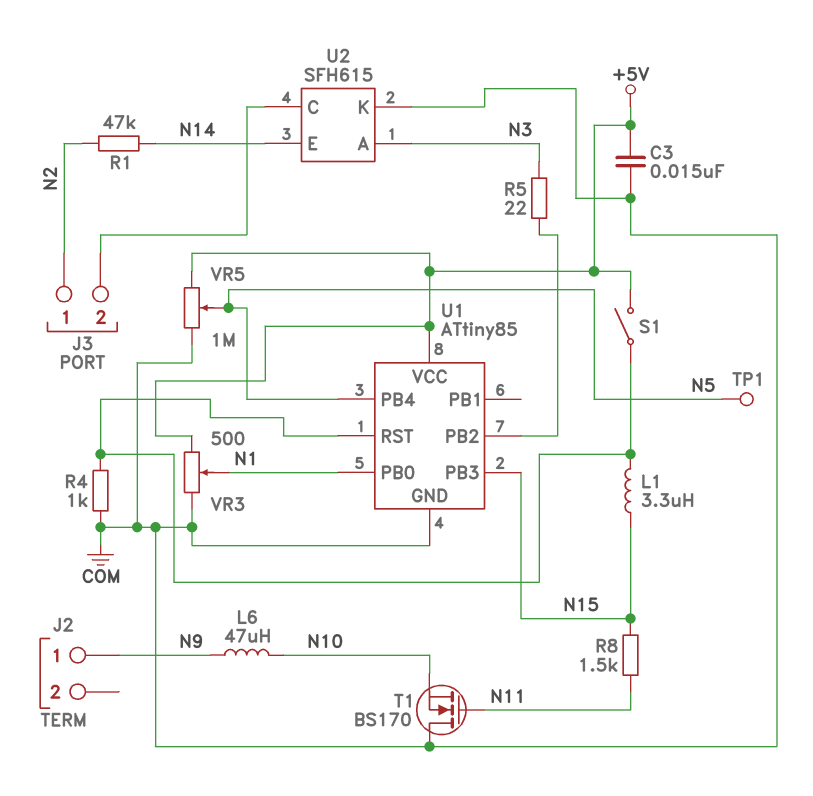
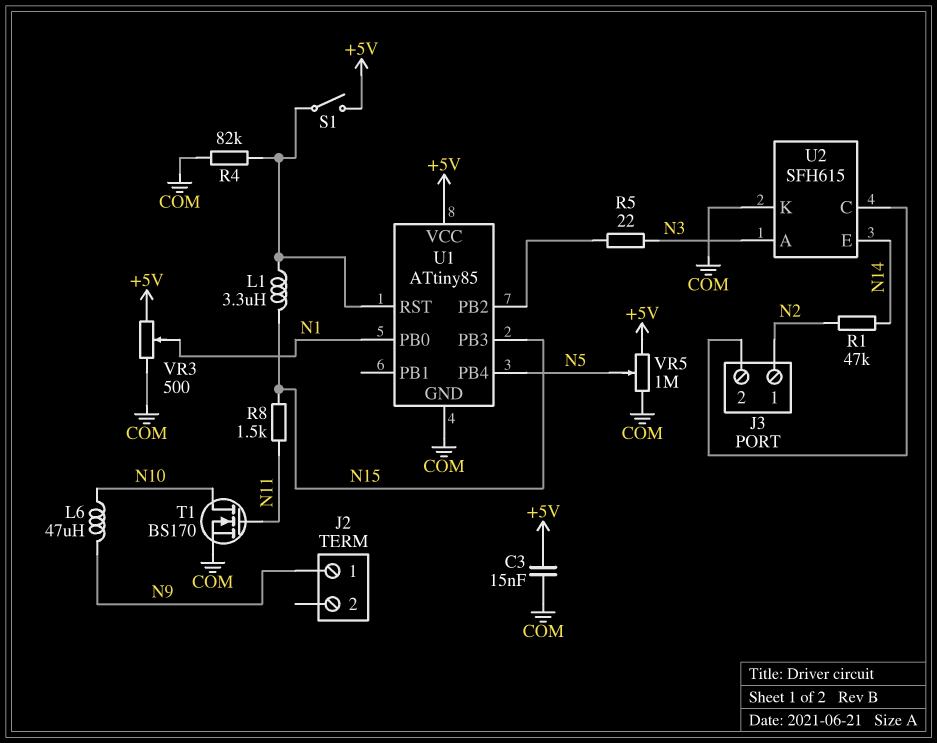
R4: 1k (COM, U1/RST) -> 82k (COM, U1/RST)
T1: NMOS BS170 (G N11, D COM, S N10) -> NMOS BS170 (G N11, D N10, S COM)
TP1: test point (N5) -> none

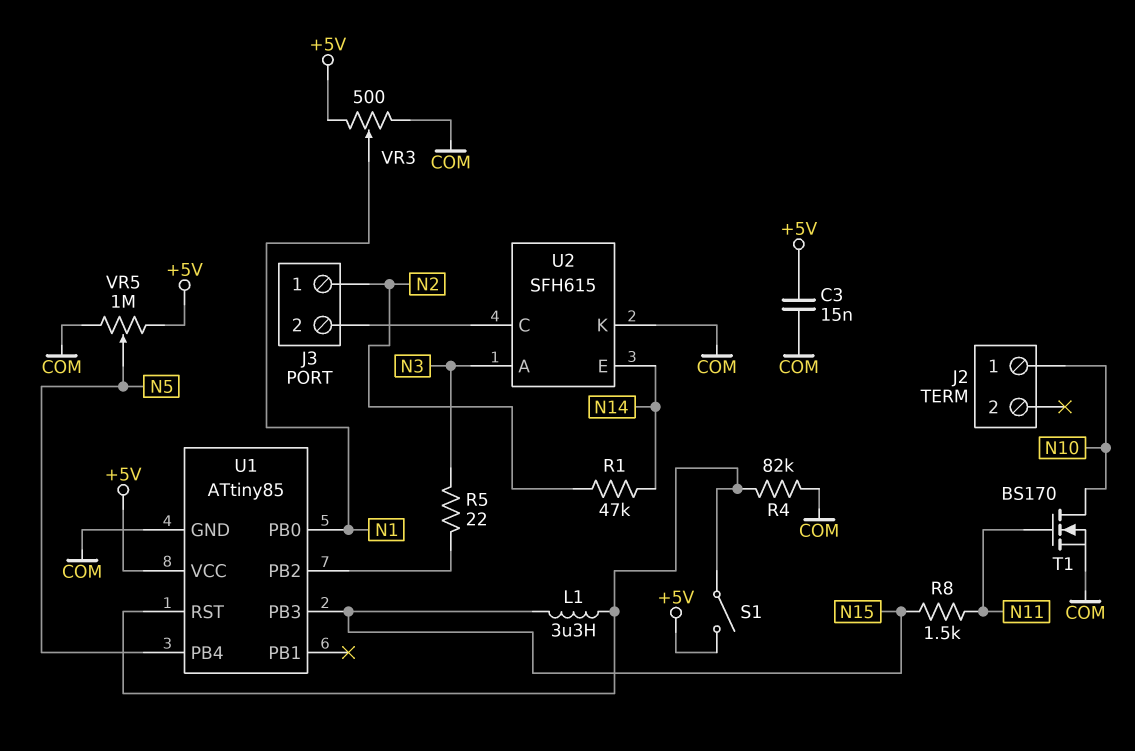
J2 pin 1: N9 -> N10
L6: 47uH (N9, N10) -> none

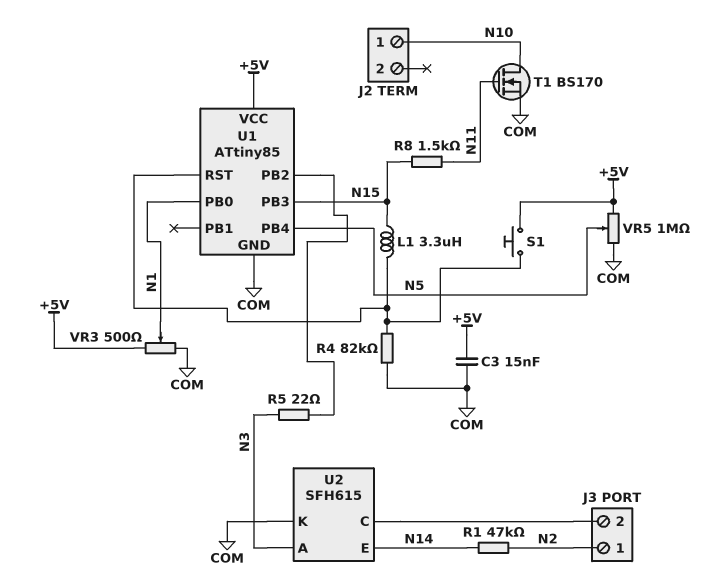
S1: switch (+5V, U1/RST) -> button (+5V, U1/RST)

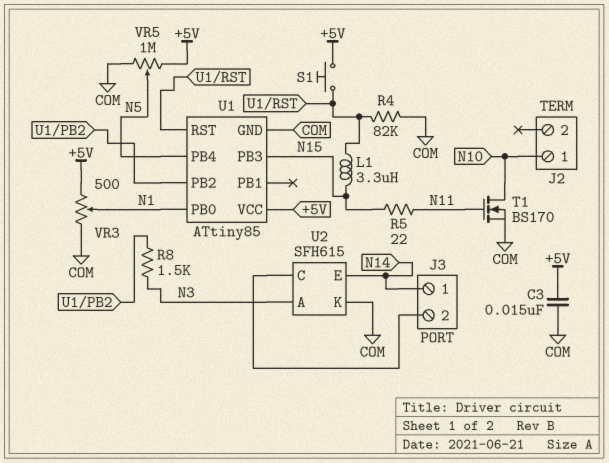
J3 pin 1: N2 -> N14
R1: 47k (N2, N14) -> none
R5: 22 (N3, U1/PB2) -> 22 (N11, N15)
R8: 1.5k (N11, N15) -> 1.5k (N3, U1/PB2)

